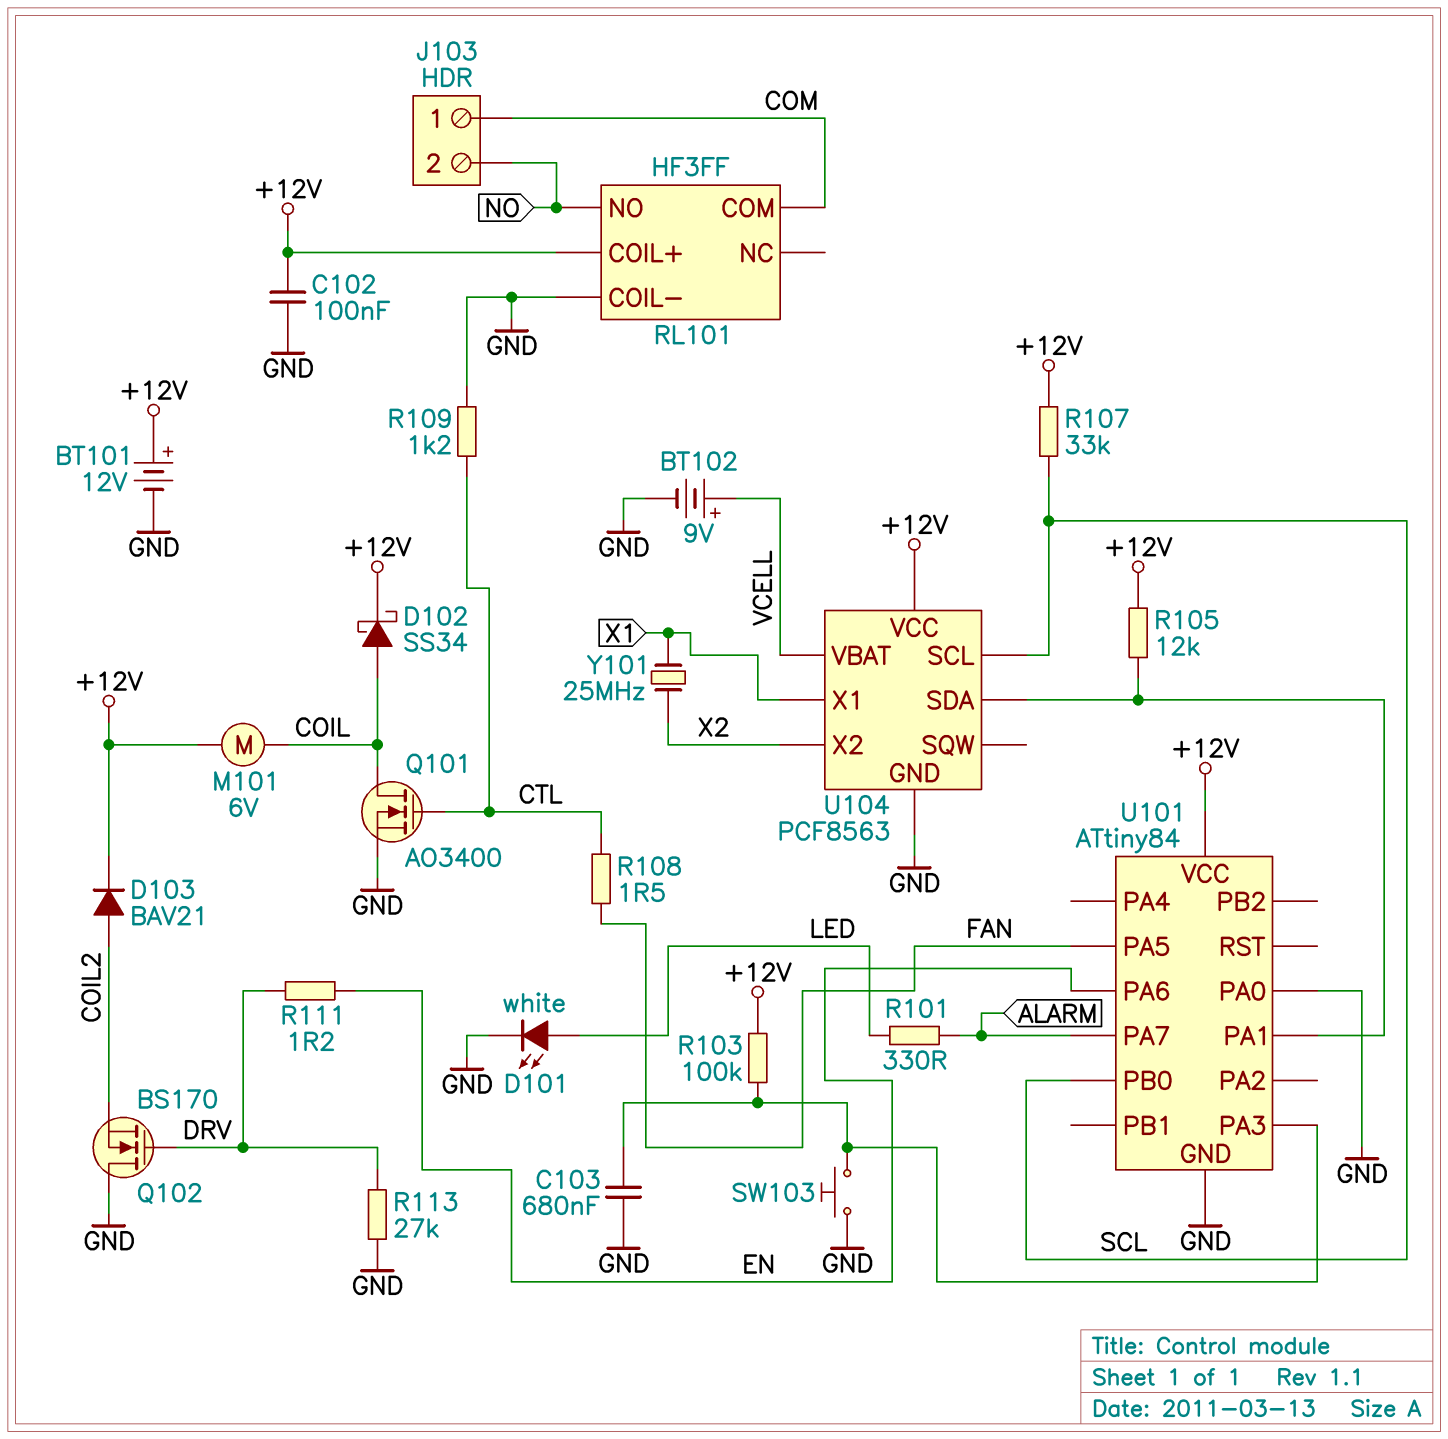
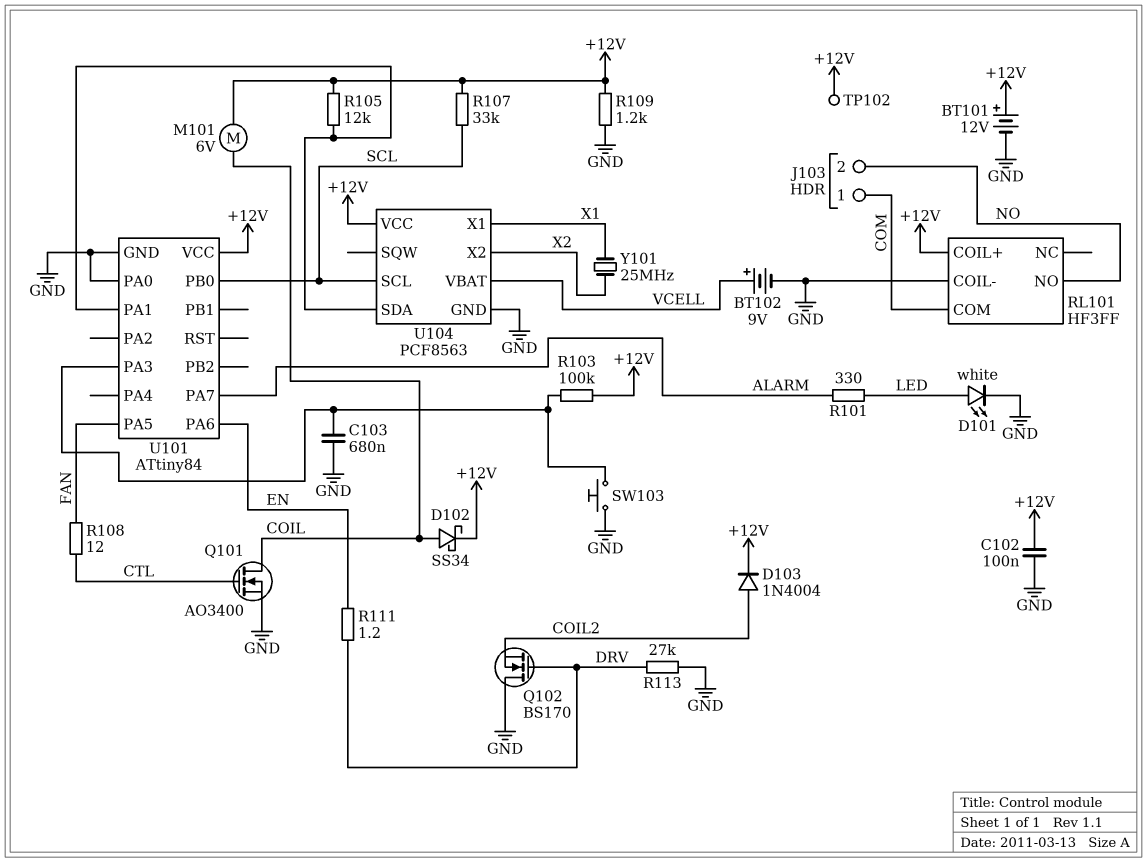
D103: diode BAV21 (A COIL2, K +12V) -> diode 1N4004 (A COIL2, K +12V)
R108: 1.5 (CTL, FAN) -> 12 (CTL, FAN)
R109: 1.2k (CTL, GND) -> 1.2k (+12V, GND)
TP102: none -> test point (+12V)

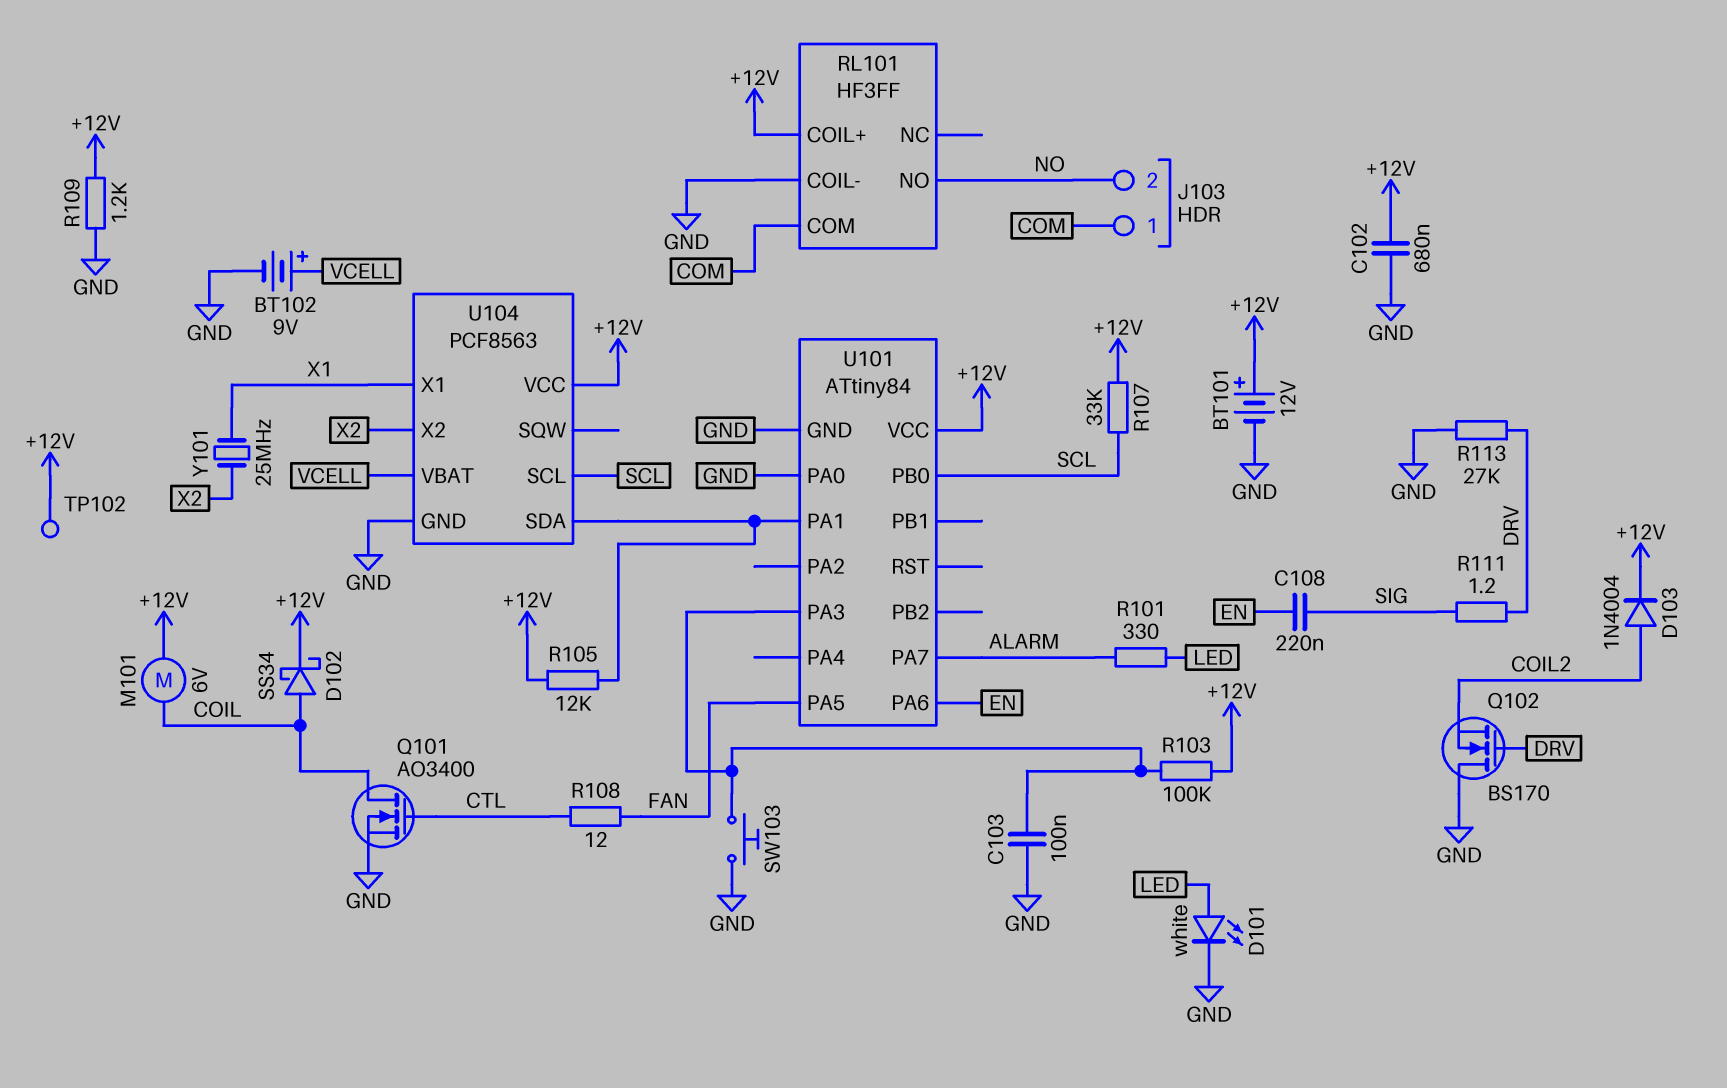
C102: 100nF (+12V, GND) -> 680nF (+12V, GND)
C103: 680nF (GND, U101/PA3) -> 100nF (GND, U101/PA3)
C108: none -> 220nF (EN, SIG)
R111: 1.2 (DRV, EN) -> 1.2 (DRV, SIG)

